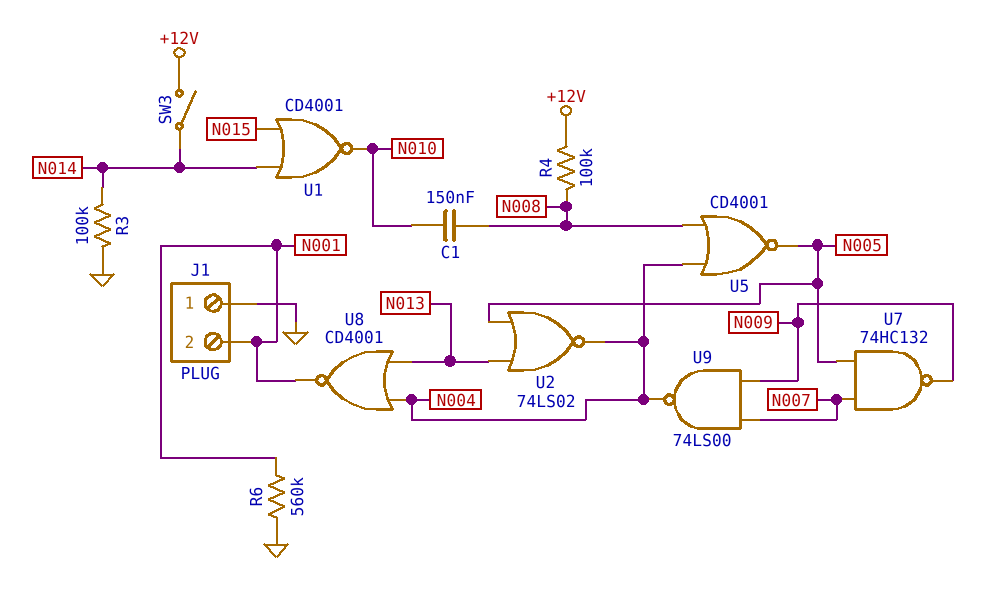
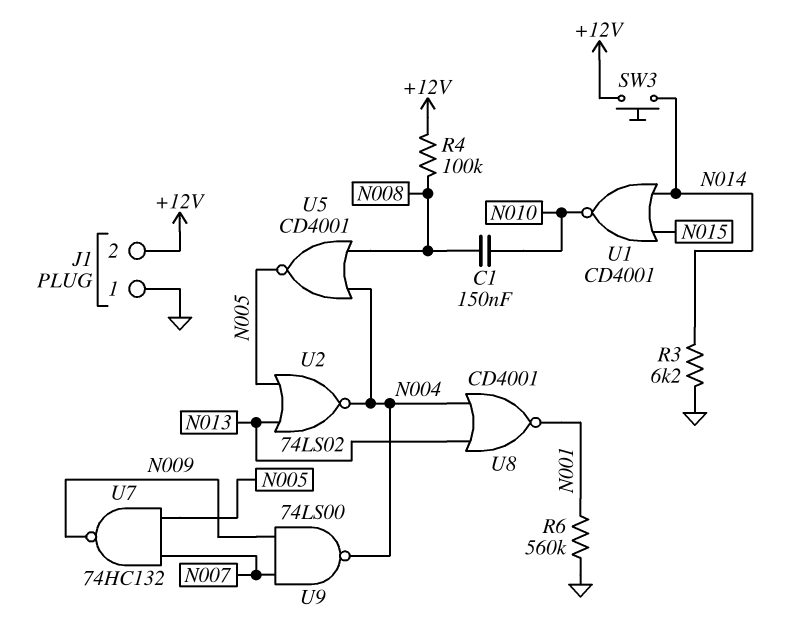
J1 pin 2: N001 -> +12V
R3: 100k (GND, N014) -> 6.2k (GND, N014)
SW3: switch (+12V, N014) -> button (+12V, N014)

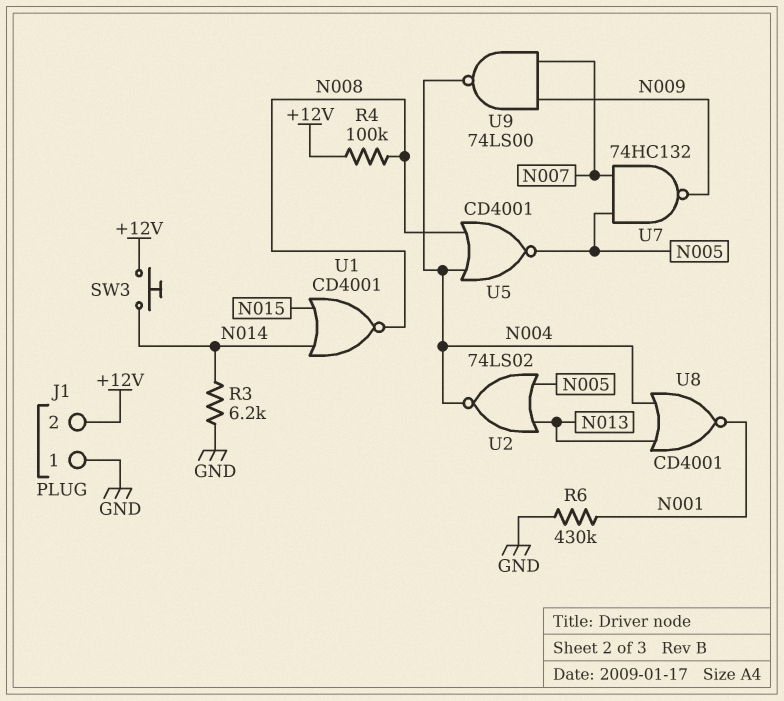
C1: 150nF (N008, N010) -> none
R6: 560k (GND, N001) -> 430k (GND, N001)
U1: NOR CD4001 (in N014, in N015, out N010) -> NOR CD4001 (in N014, in N015, out N008)

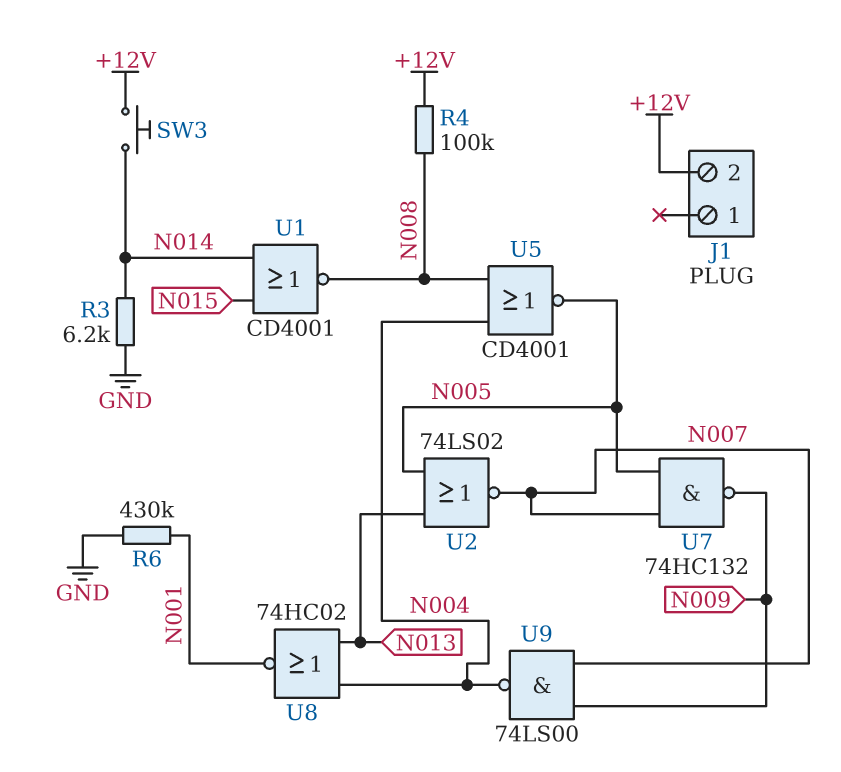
J1 pin 1: GND -> none
U2: NOR 74LS02 (in N005, in N013, out N004) -> NOR 74LS02 (in N005, in N013, out N007)
U8: NOR CD4001 (in N004, in N013, out N001) -> NOR 74HC02 (in N004, in N013, out N001)

